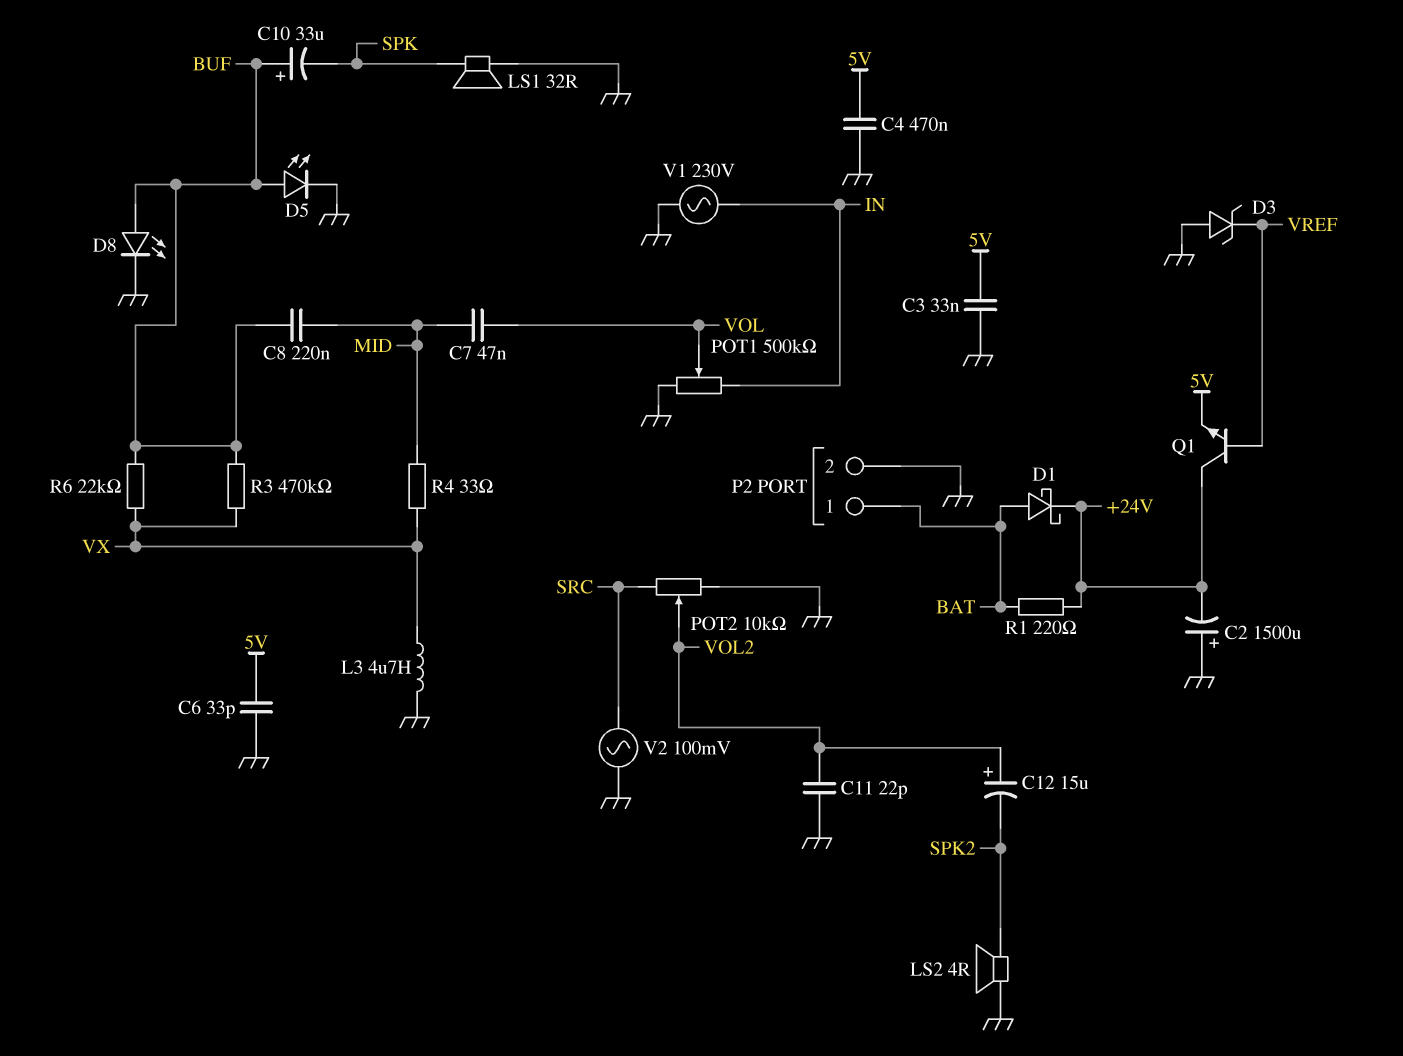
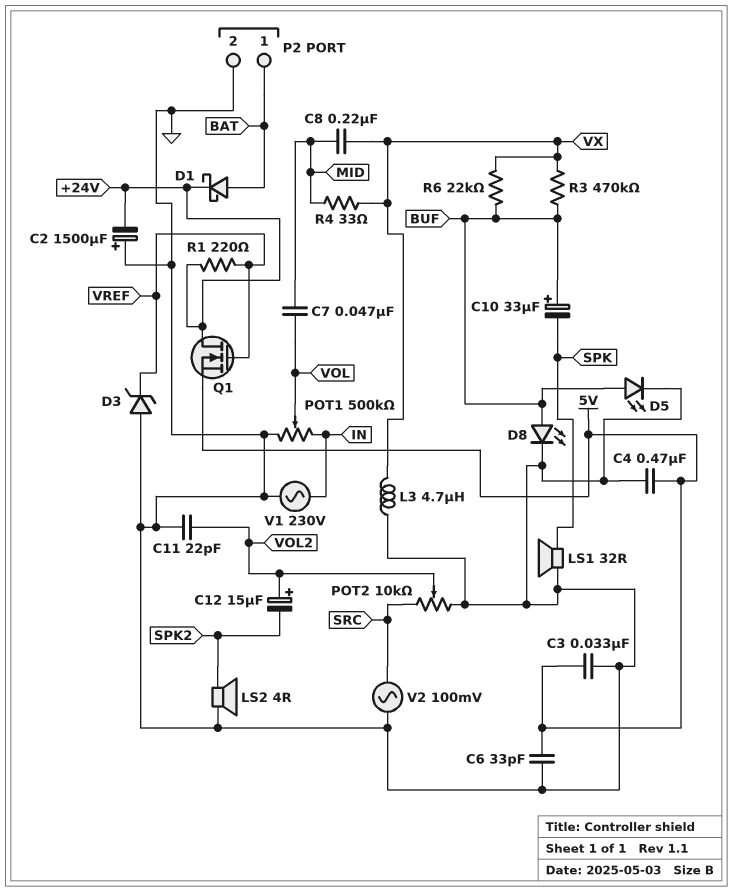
C8: 220nF (BUF, MID) -> 220nF (MID, VX)
Q1: NPN (B VREF, C +24V, E 5V) -> NMOS (G VREF, D +24V, S 5V)
R1: 220 (+24V, BAT) -> 220 (+24V, VREF)

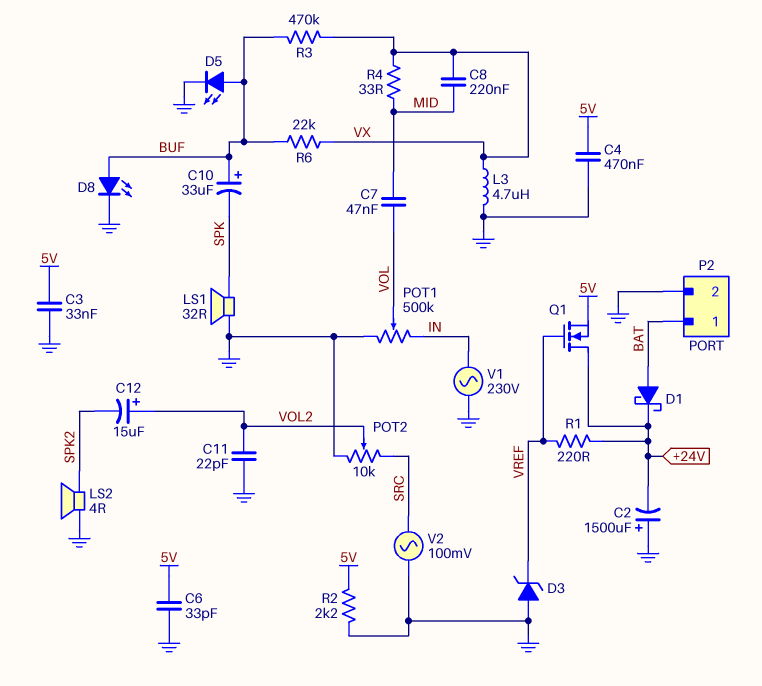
R2: none -> 2.2k (5V, GND)

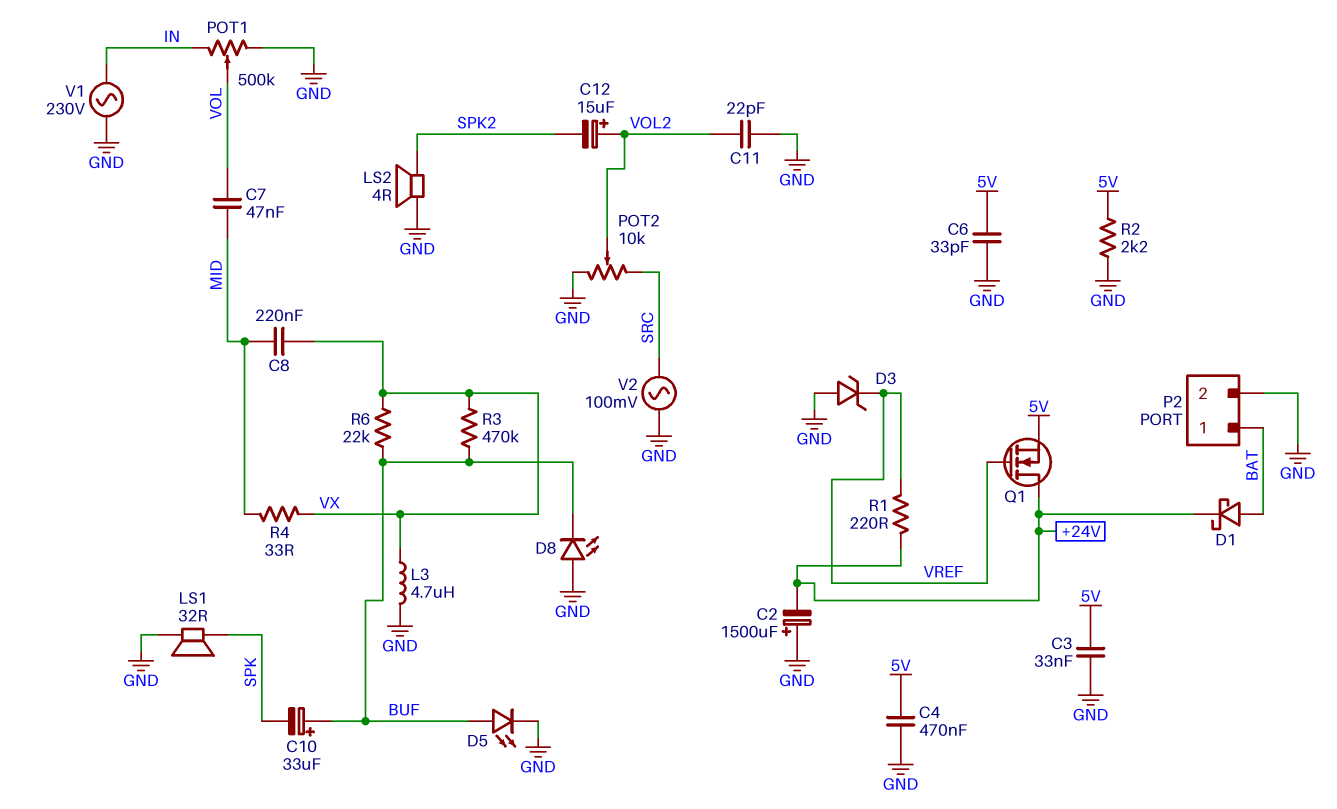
D8: LED (A BUF, K GND) -> LED (A GND, K BUF)

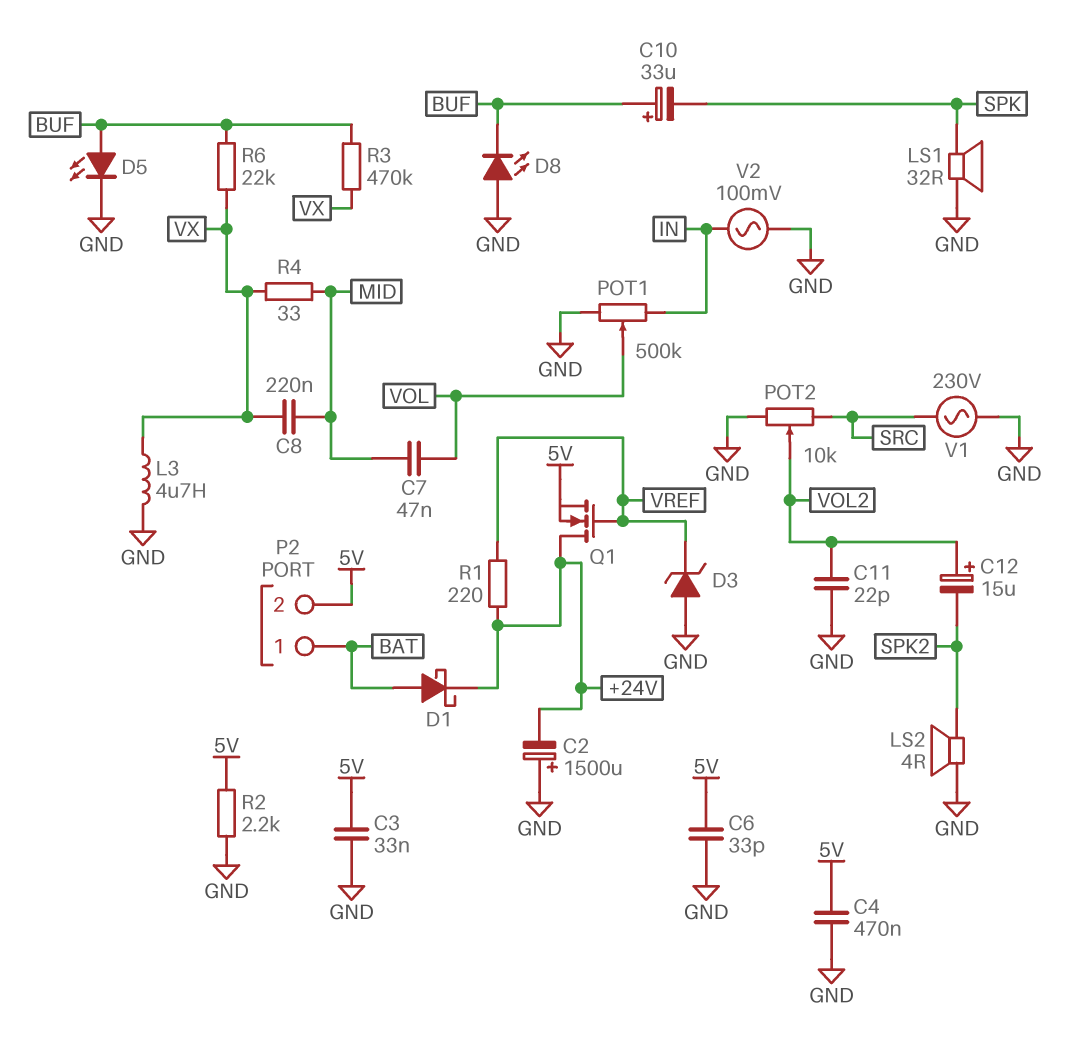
P2 pin 2: GND -> 5V
V1: AC 230V (GND, IN) -> AC 230V (GND, SRC)
V2: AC 100mV (GND, SRC) -> AC 100mV (GND, IN)

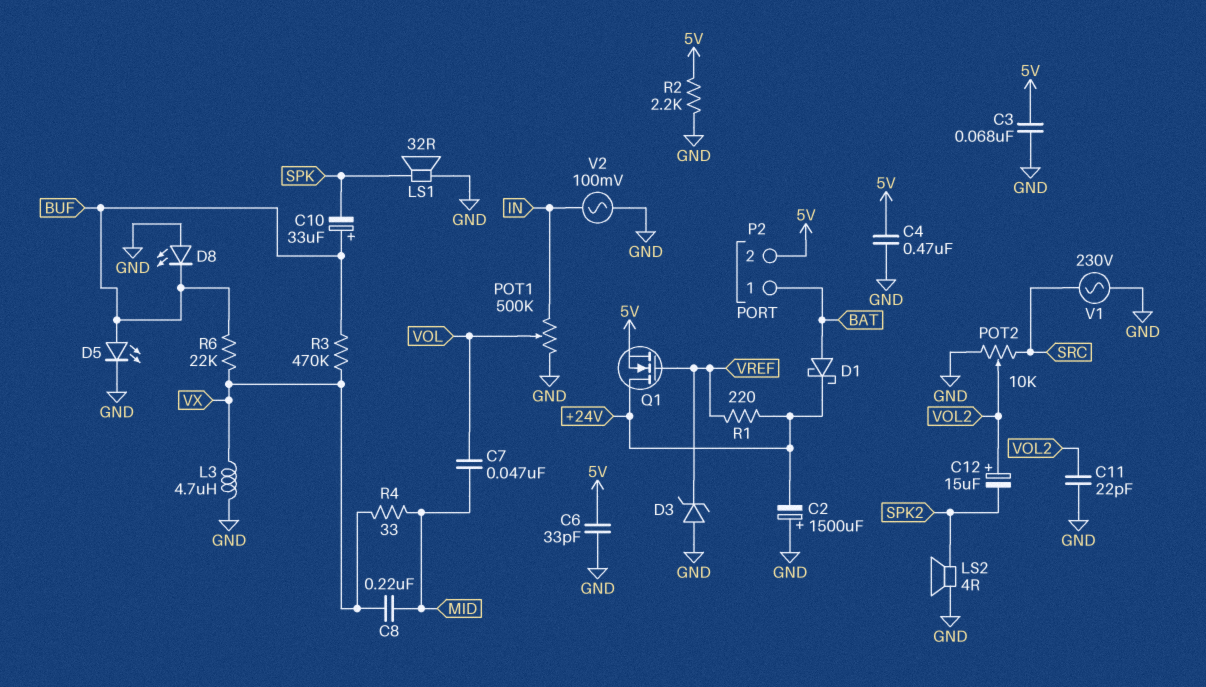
C3: 33nF (5V, GND) -> 68nF (5V, GND)

